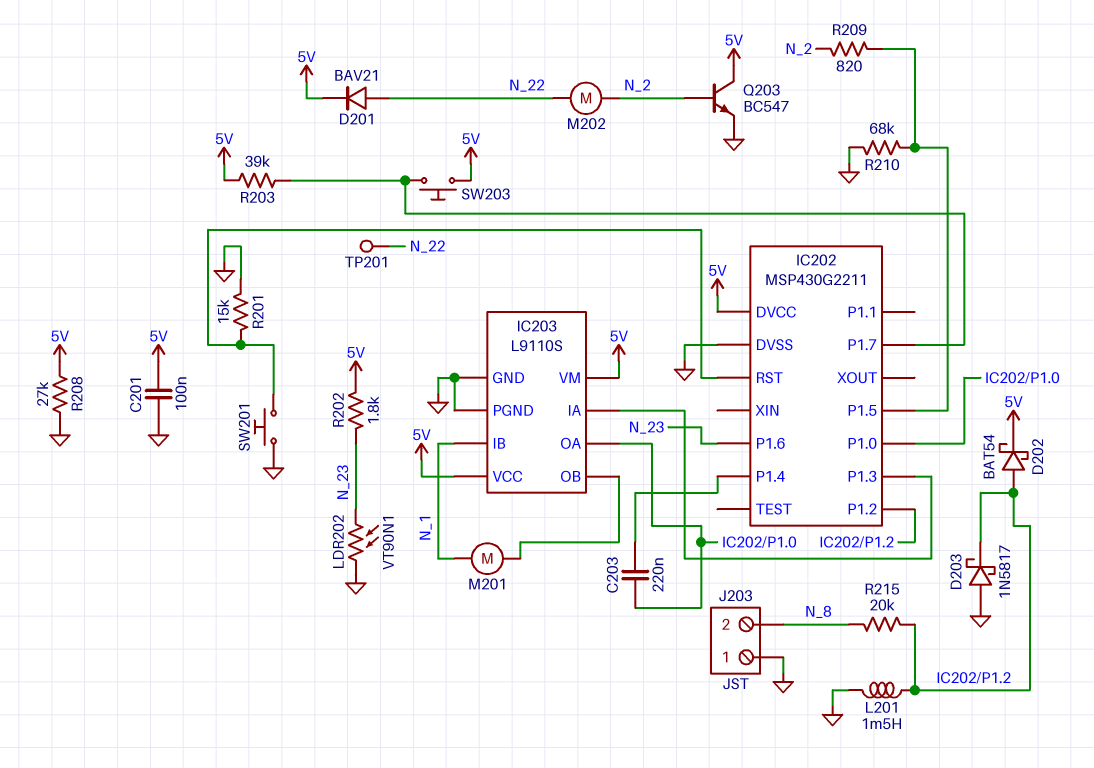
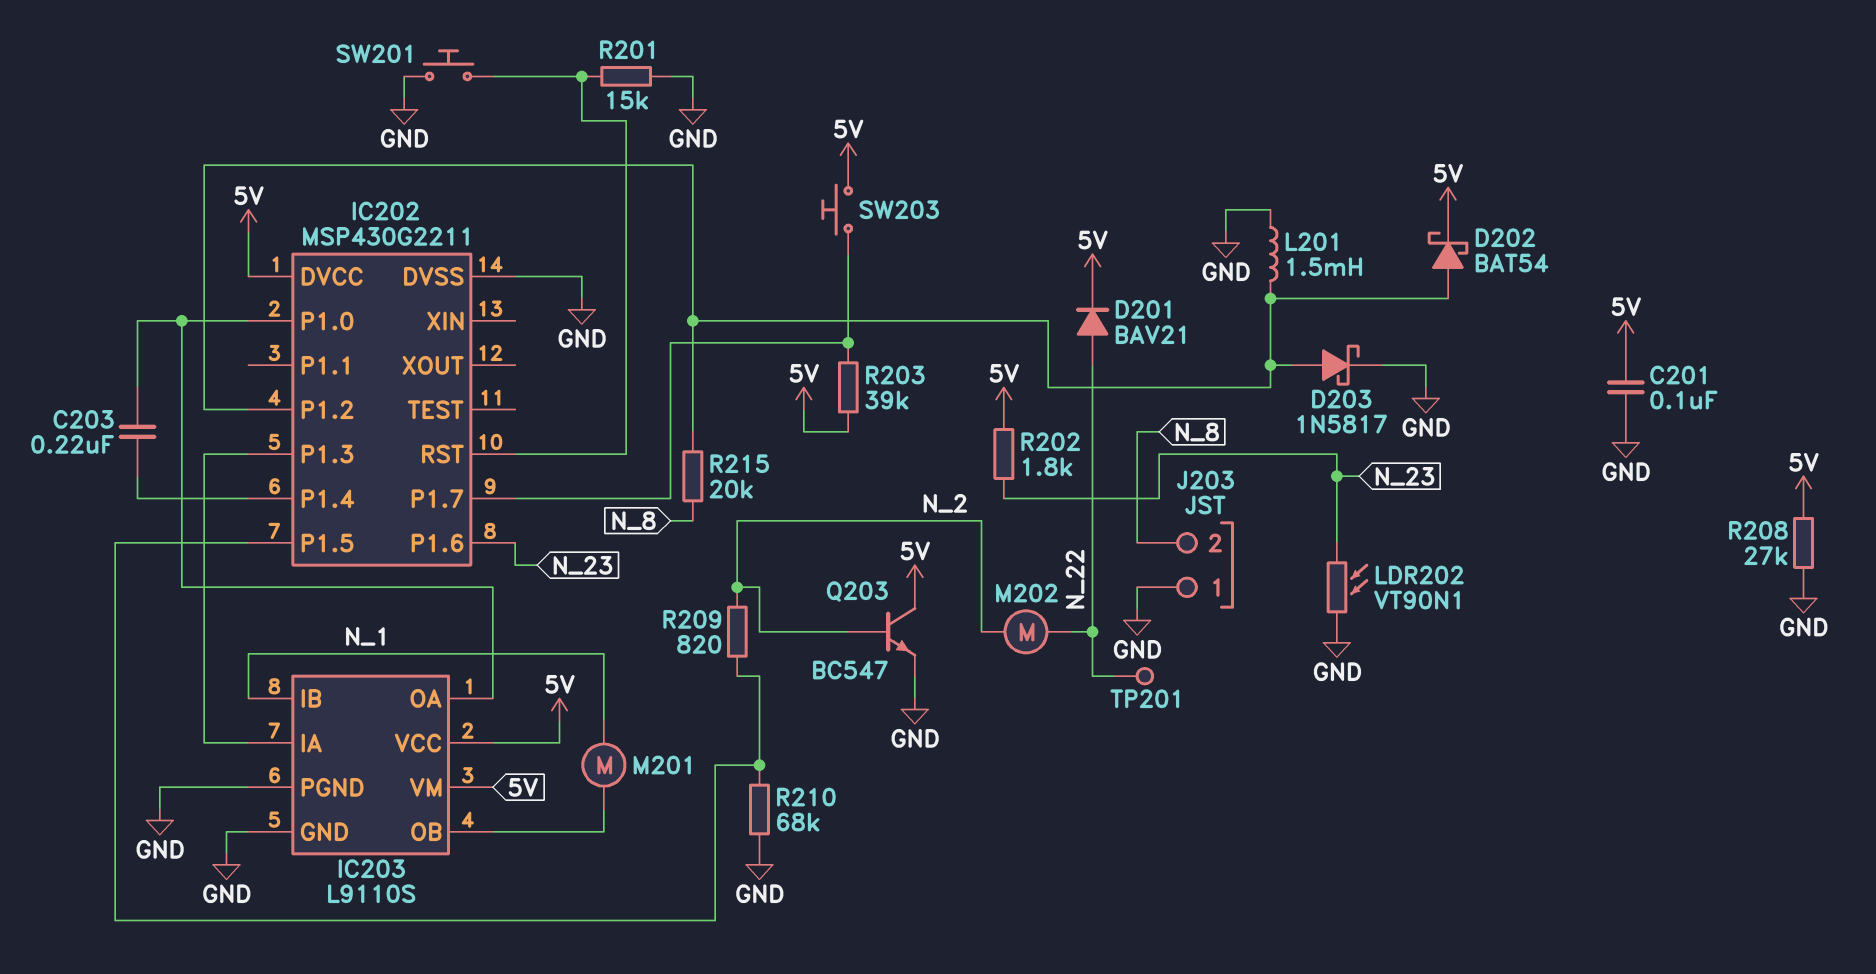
D203: schottky 1N5817 (A GND, K IC202/P1.2) -> schottky 1N5817 (A IC202/P1.2, K GND)

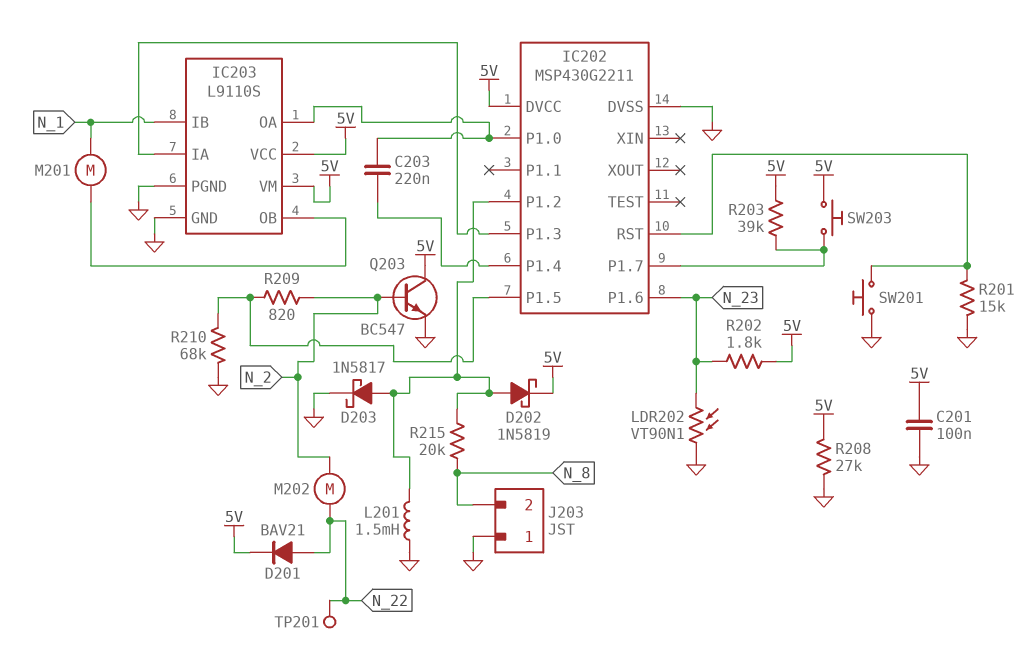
D202: schottky BAT54 (A IC202/P1.2, K 5V) -> schottky 1N5819 (A IC202/P1.2, K 5V)

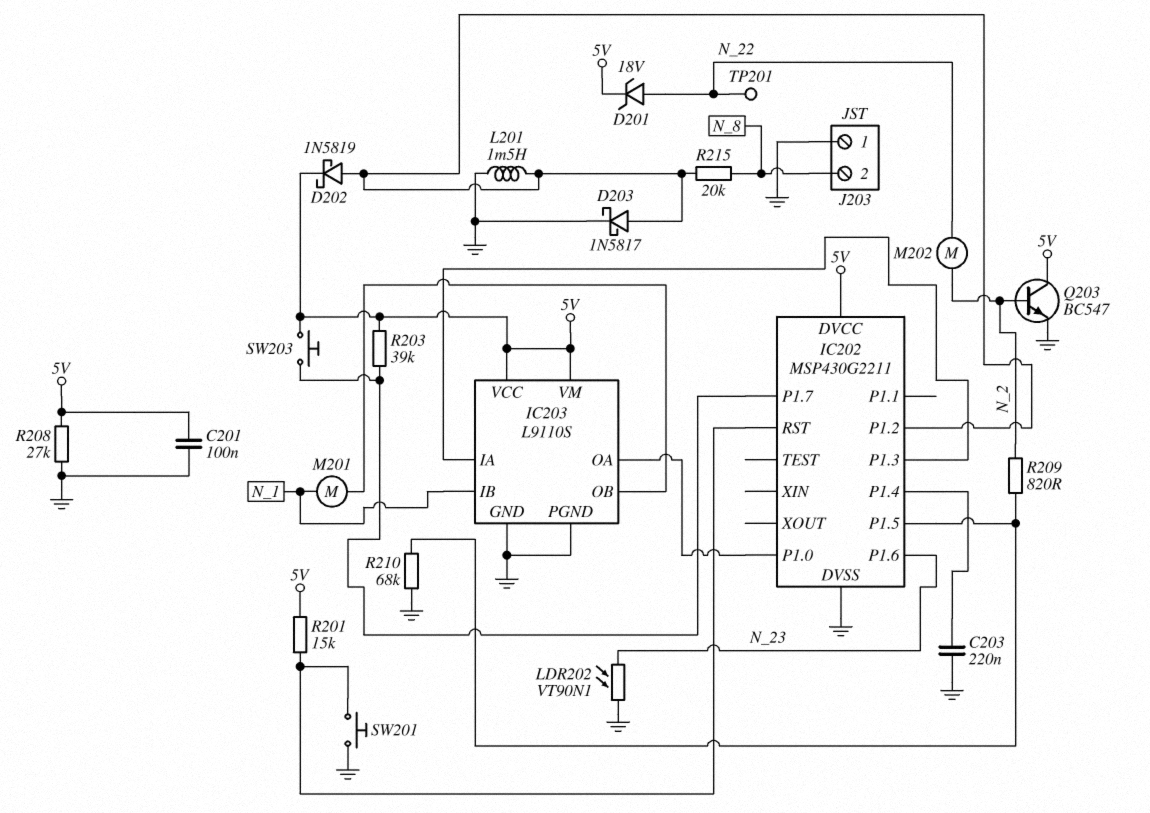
C203: 220nF (IC202/P1.0, IC202/P1.4) -> 220nF (GND, IC202/P1.4)
D201: diode BAV21 (A N_22, K 5V) -> zener 18V (A N_22, K 5V)
R201: 15k (GND, IC202/RST) -> 15k (5V, IC202/RST)
R202: 1.8k (5V, N_23) -> none

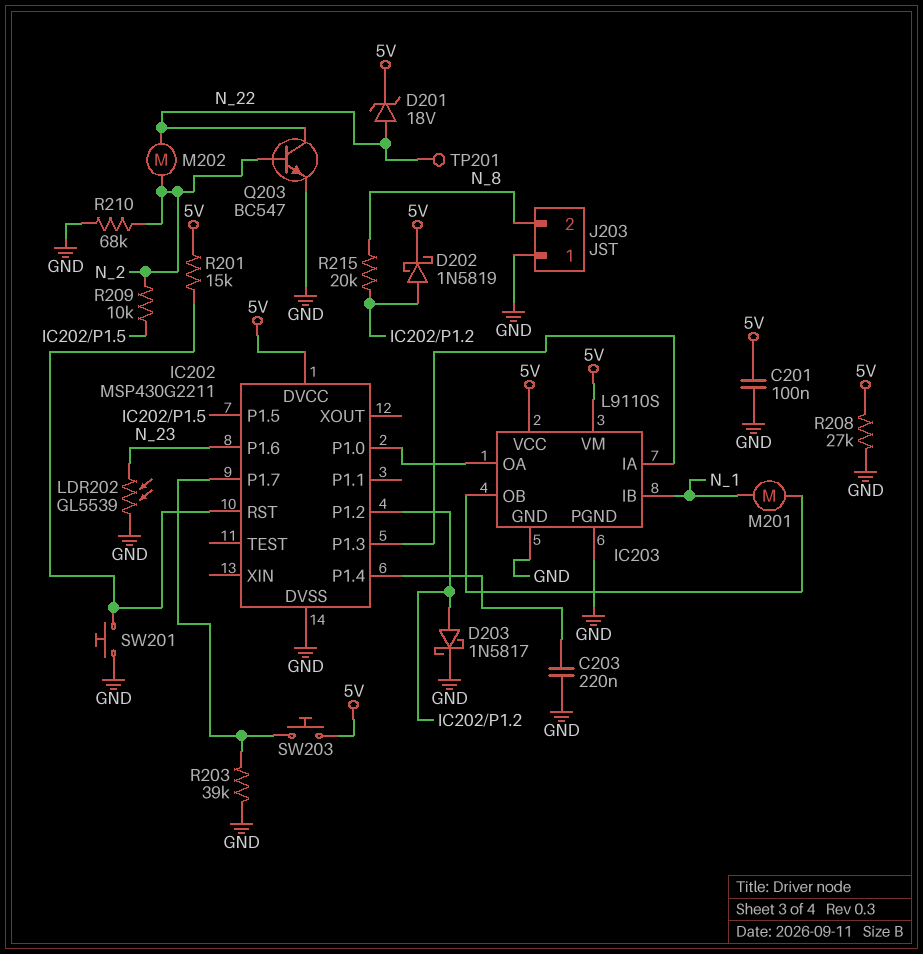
L201: 1.5mH (GND, IC202/P1.2) -> none
LDR202: VT90N1 (GND, N_23) -> GL5539 (GND, N_23)
Q203: NPN BC547 (B N_2, C 5V, E GND) -> NPN BC547 (B N_2, C N_22, E GND)
R203: 39k (5V, IC202/P1.7) -> 39k (GND, IC202/P1.7)
R209: 820 (IC202/P1.5, N_2) -> 10k (IC202/P1.5, N_2)
R210: 68k (GND, IC202/P1.5) -> 68k (GND, N_2)

